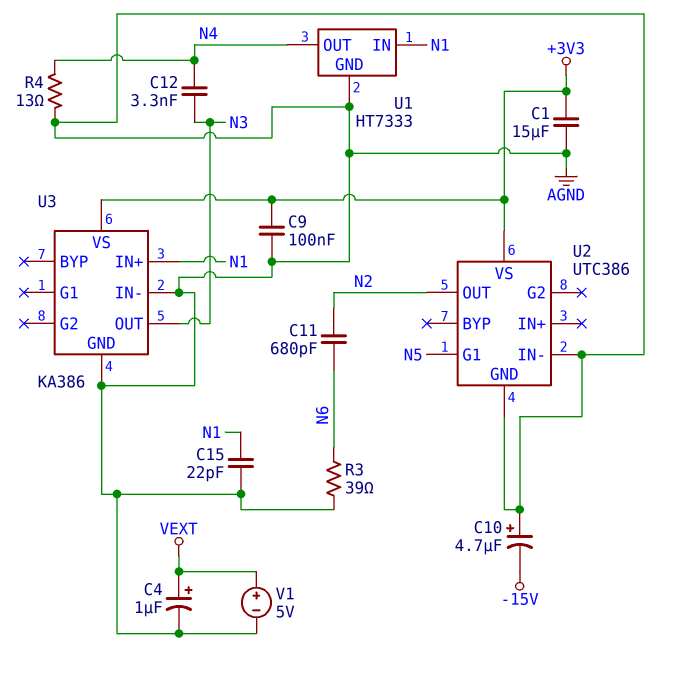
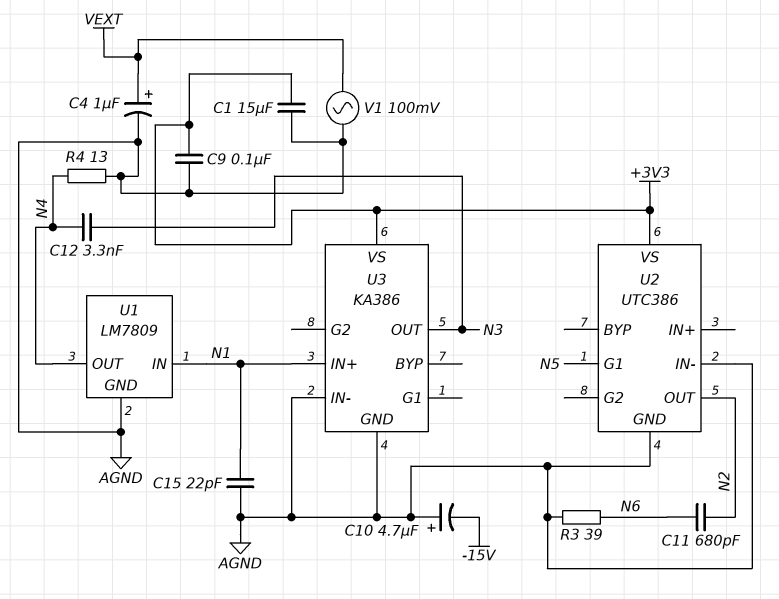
U1: HT7333 -> LM7809
V1: 5V (plus VEXT, minus AGND) -> AC 100mV (AGND, VEXT)

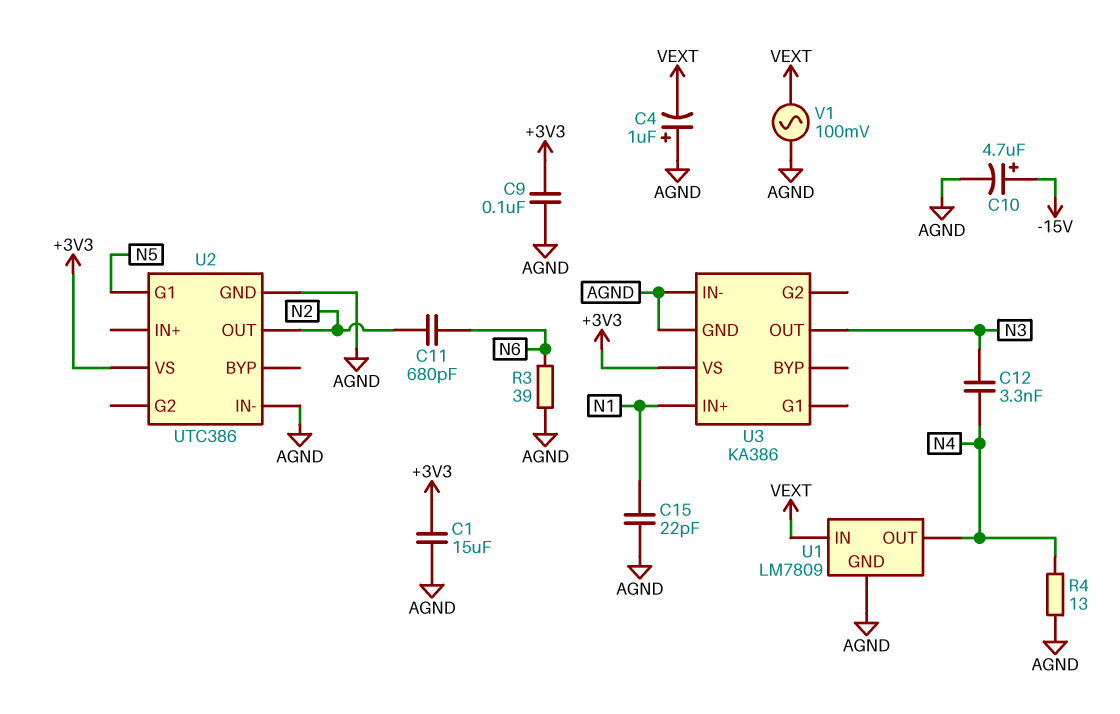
C4: 1uF (plus VEXT, minus AGND) -> 1uF (plus AGND, minus VEXT)
C10: 4.7uF (plus AGND, minus -15V) -> 4.7uF (plus -15V, minus AGND)
U1 pin IN: N1 -> VEXT

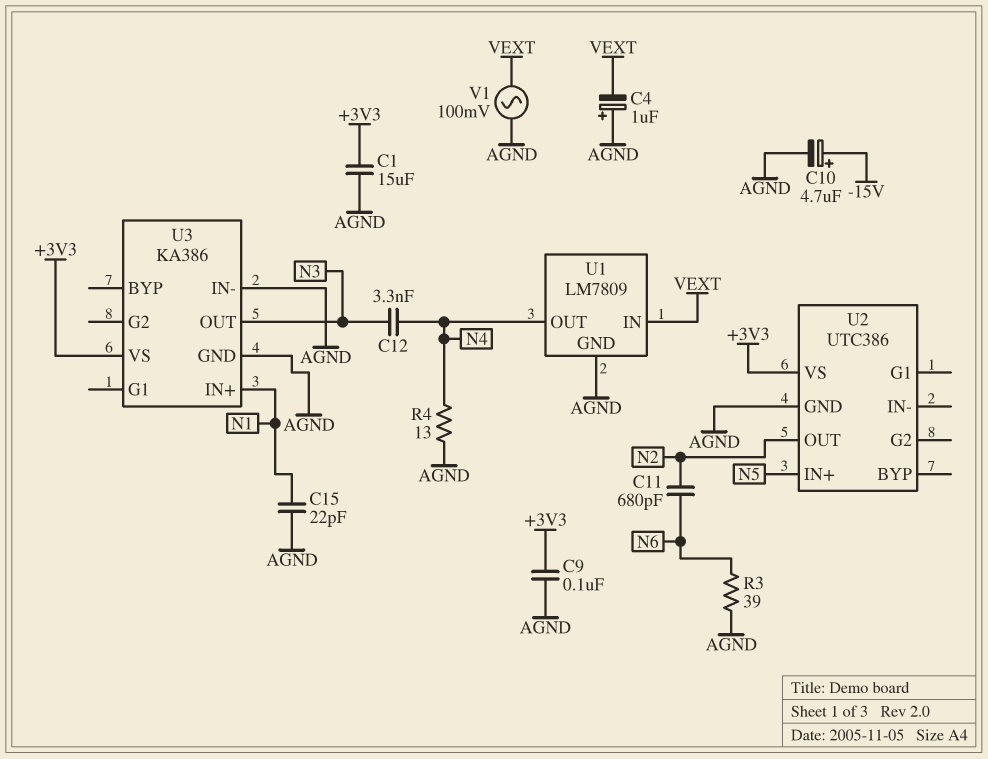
U2 pin G1: N5 -> none
U2 pin IN+: none -> N5
U2 pin IN-: AGND -> none

